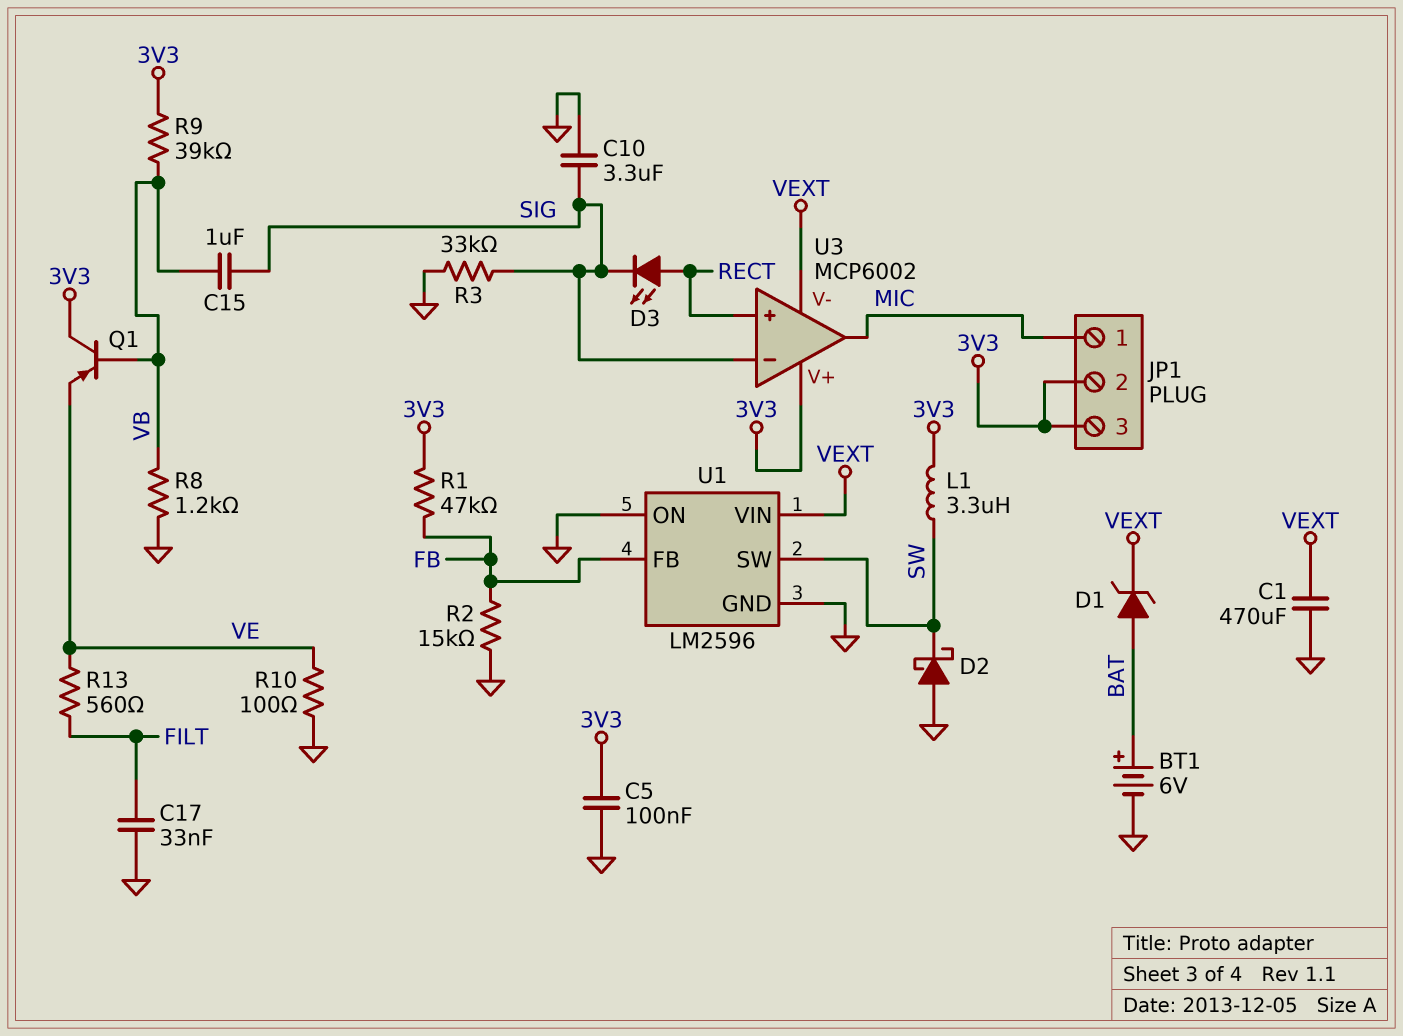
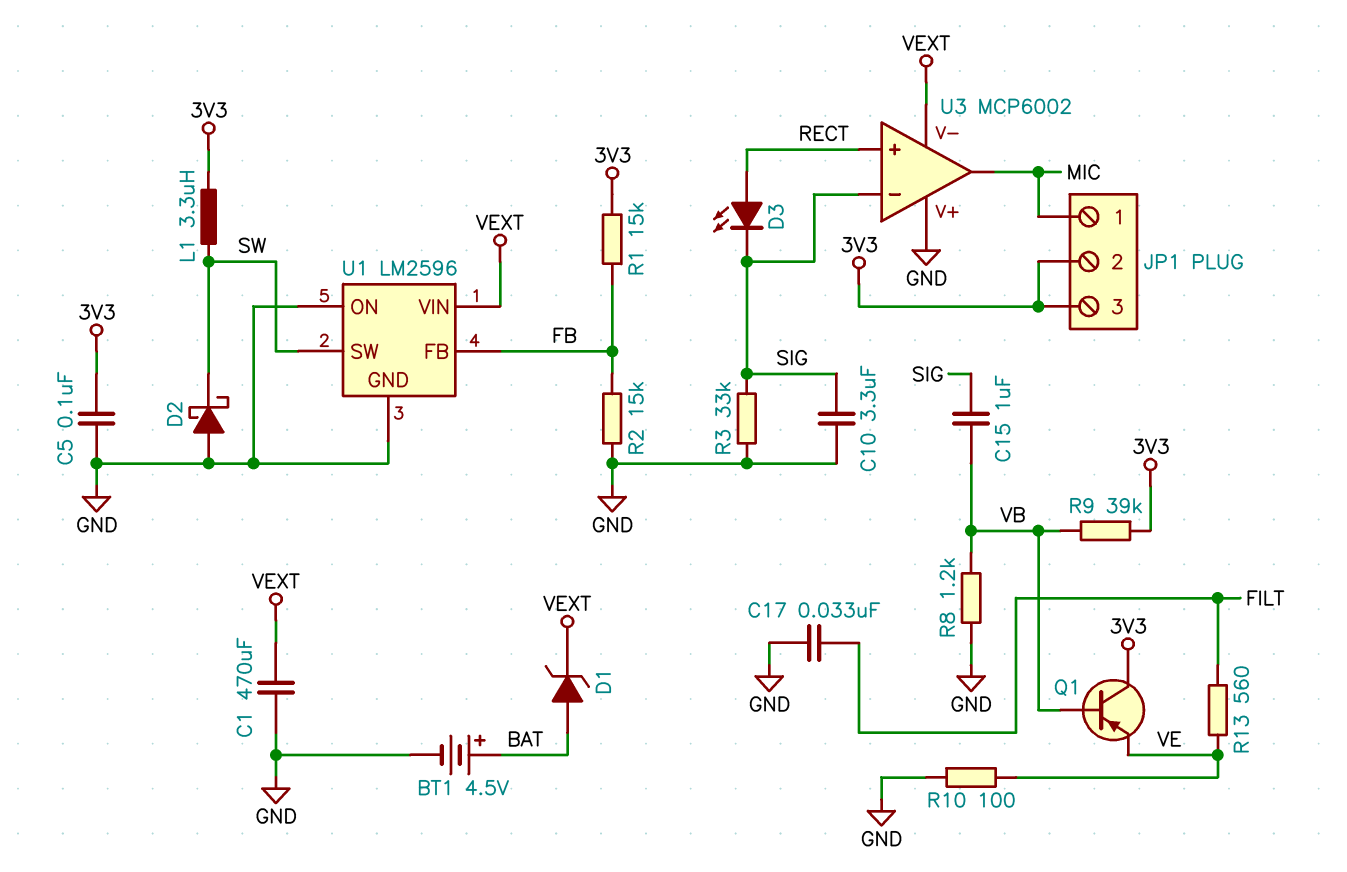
BT1: 6V (plus BAT, minus GND) -> 4.5V (plus BAT, minus GND)
R1: 47k (3V3, FB) -> 15k (3V3, FB)
U3 pin V+: 3V3 -> GND

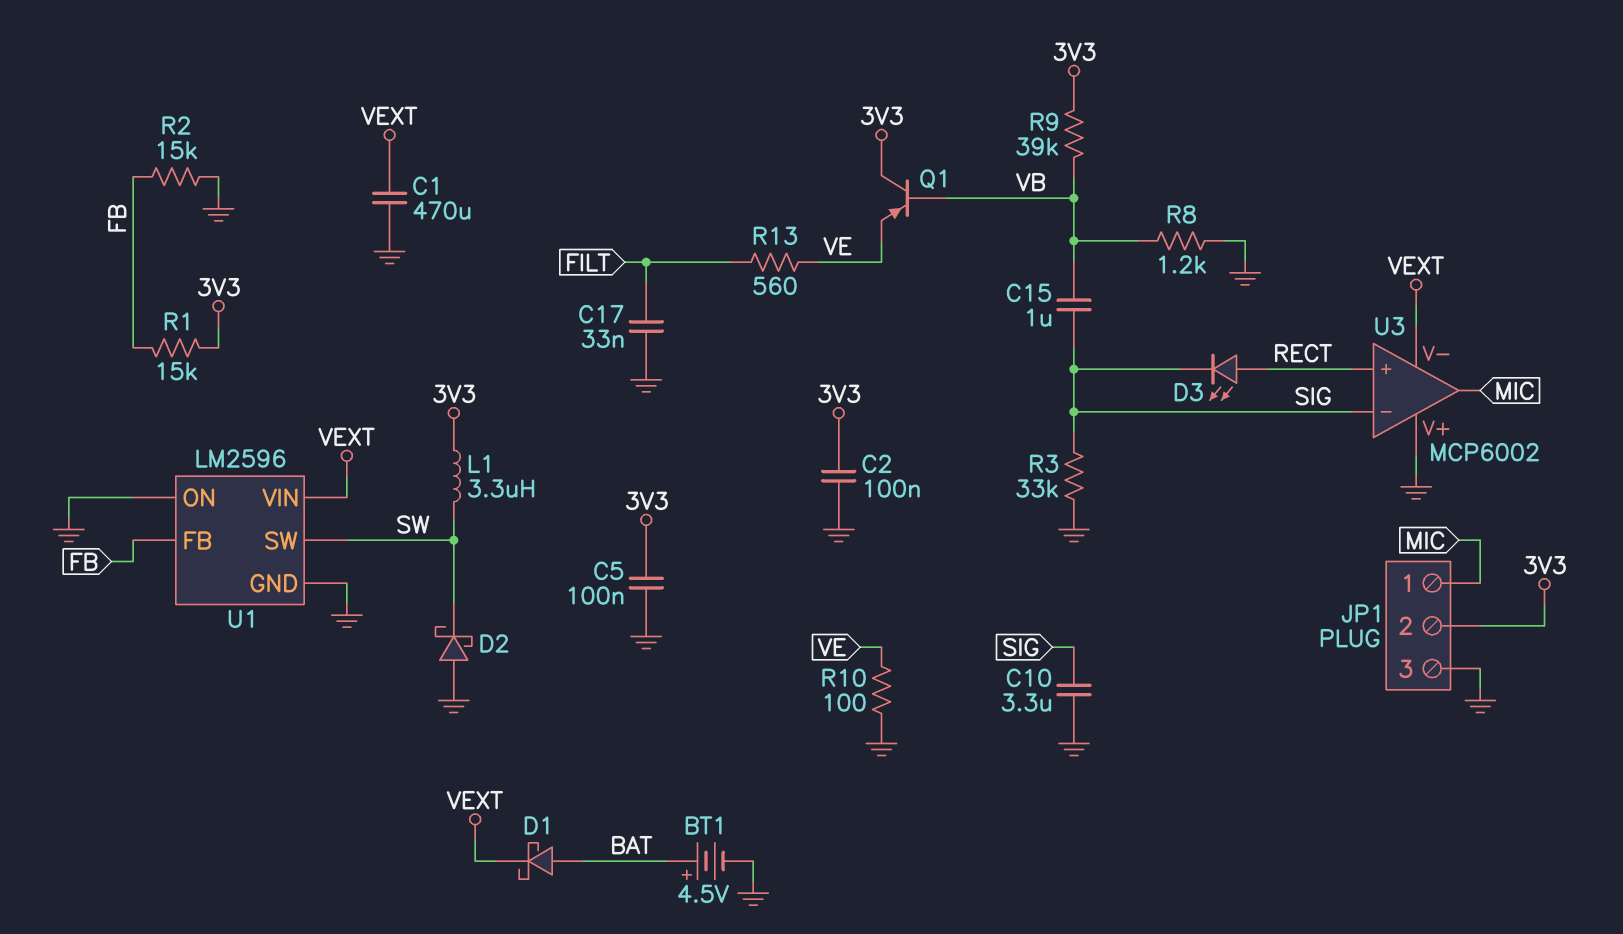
C2: none -> 100nF (3V3, GND)
D1: zener (A BAT, K VEXT) -> schottky (A BAT, K VEXT)
JP1 pin 3: 3V3 -> GND

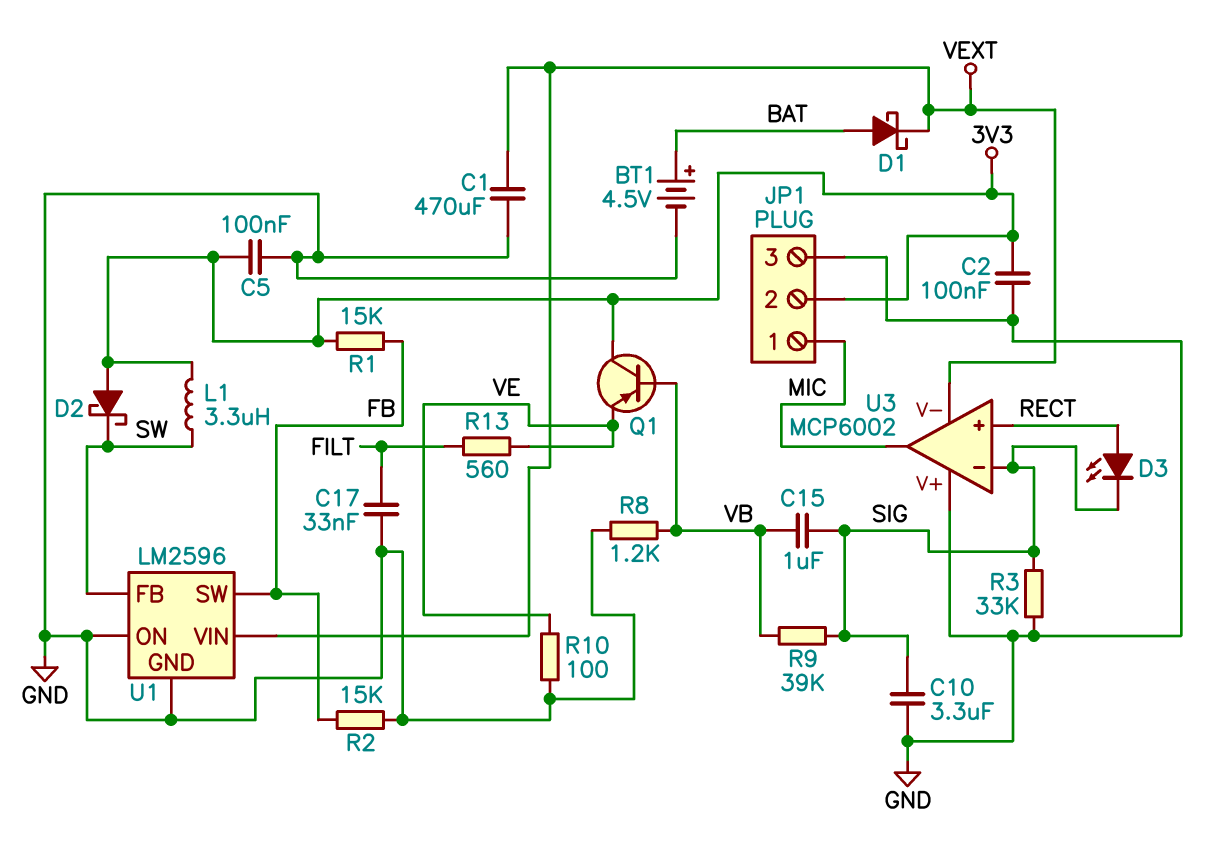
D2: schottky (A GND, K SW) -> schottky (A 3V3, K SW)
R9: 39k (3V3, VB) -> 39k (SIG, VB)
U1 pin FB: FB -> SW
U1 pin SW: SW -> FB

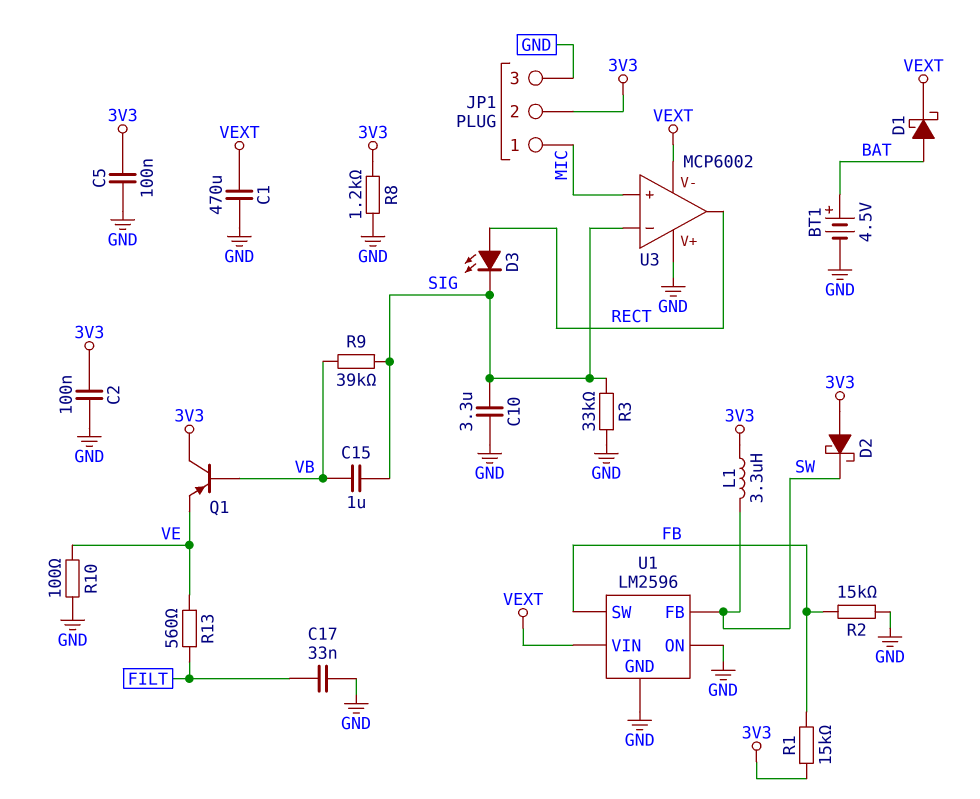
R8: 1.2k (GND, VB) -> 1.2k (3V3, GND)
U3 pin in+: RECT -> MIC
U3 pin out: MIC -> RECT

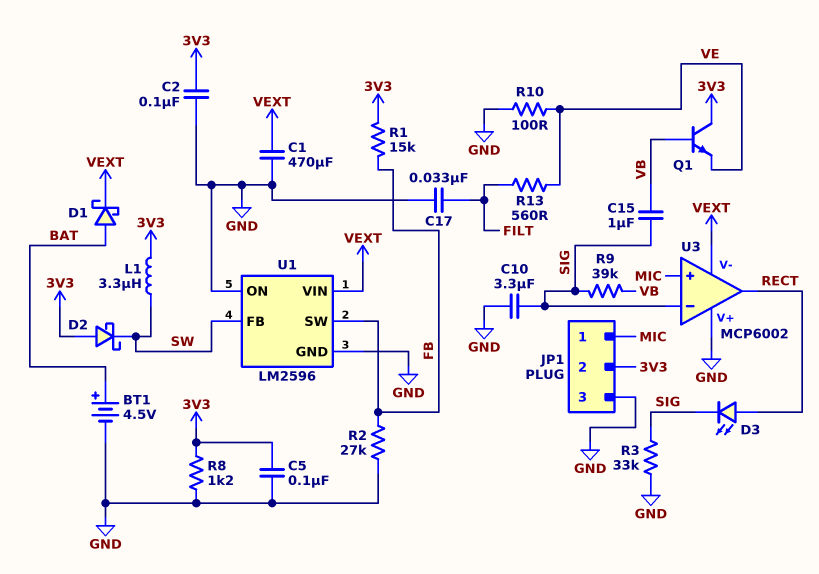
Q1: PNP (B VB, C 3V3, E VE) -> NPN (B VB, C 3V3, E VE)
R2: 15k (FB, GND) -> 27k (FB, GND)

